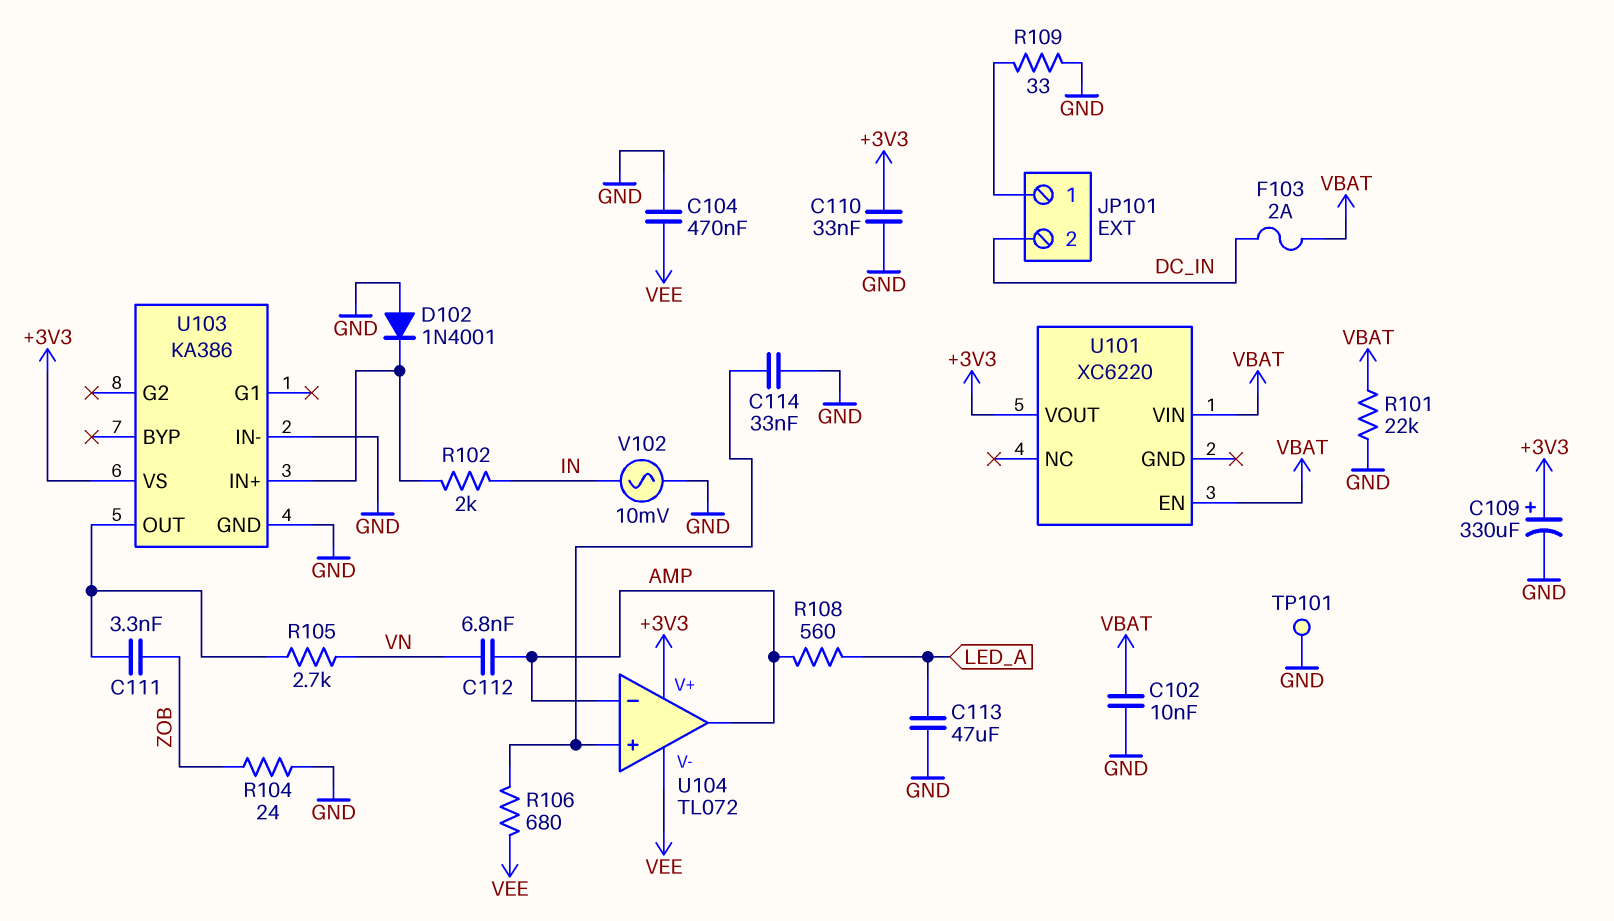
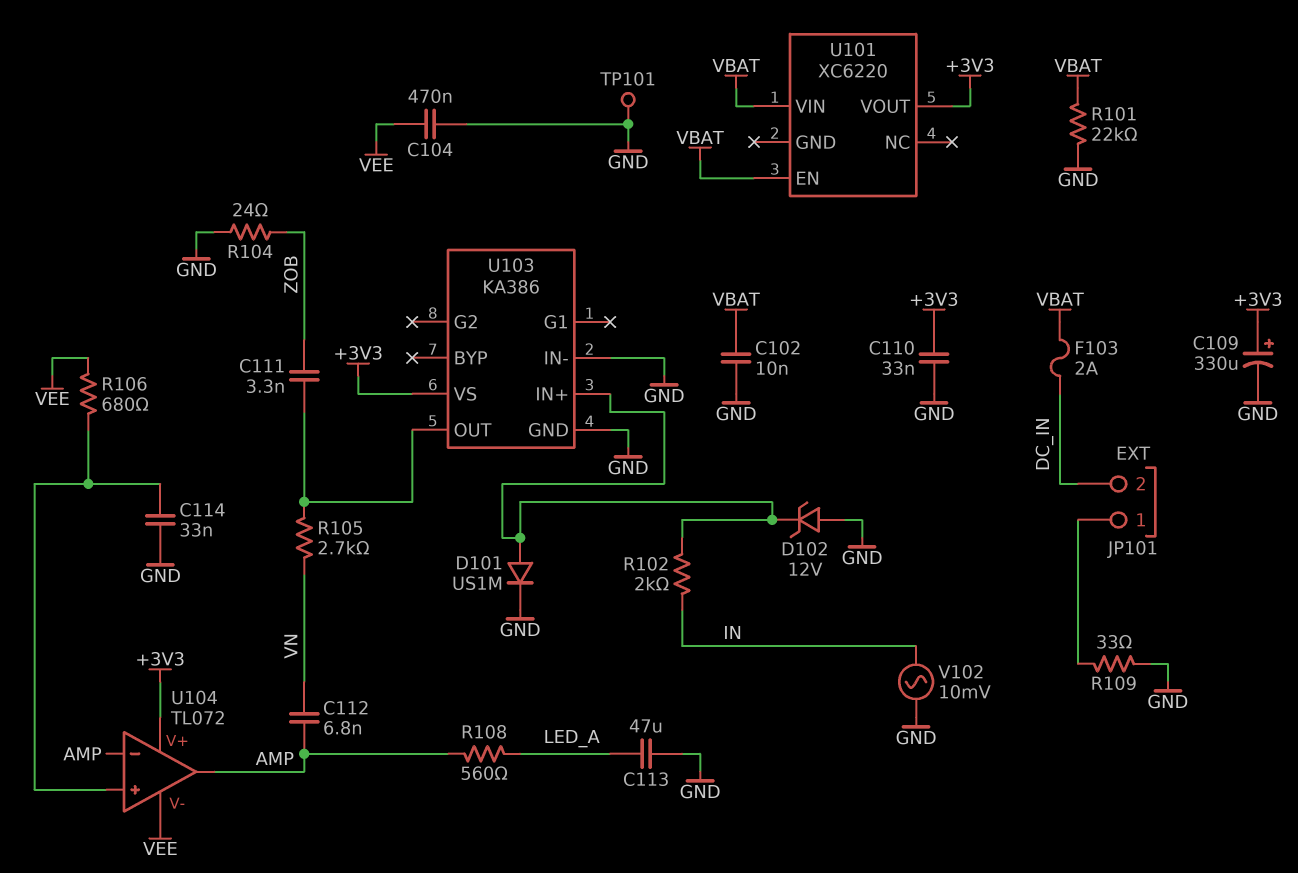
D101: none -> diode US1M (A U103/IN+, K GND)
D102: diode 1N4001 (A GND, K U103/IN+) -> zener 12V (A GND, K U103/IN+)

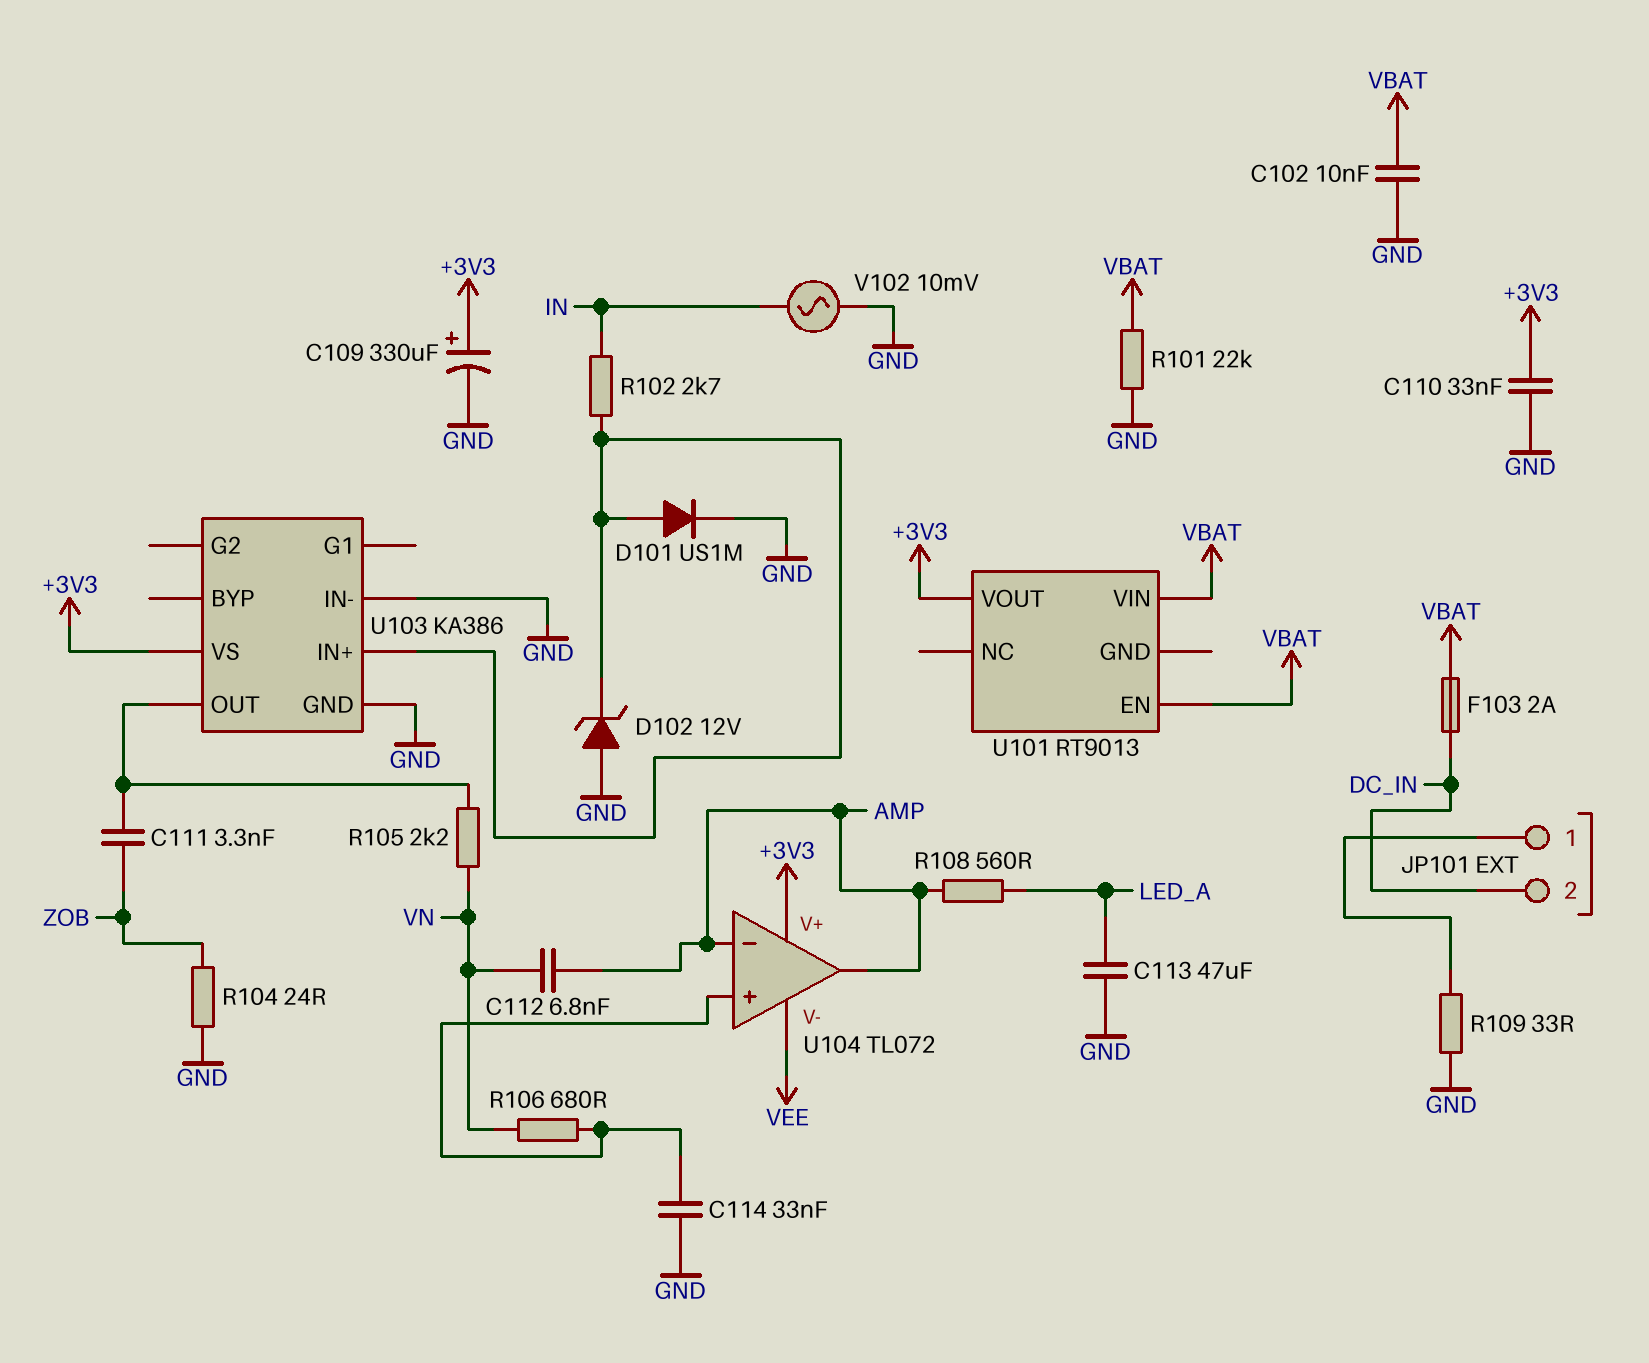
C104: 470nF (GND, VEE) -> none
R102: 2k (IN, U103/IN+) -> 2.7k (IN, U103/IN+)
R105: 2.7k (U103/OUT, VN) -> 2.2k (U103/OUT, VN)
R106: 680 (U104/in+, VEE) -> 680 (U104/in+, VN)
TP101: test point (GND) -> none
U101: XC6220 -> RT9013

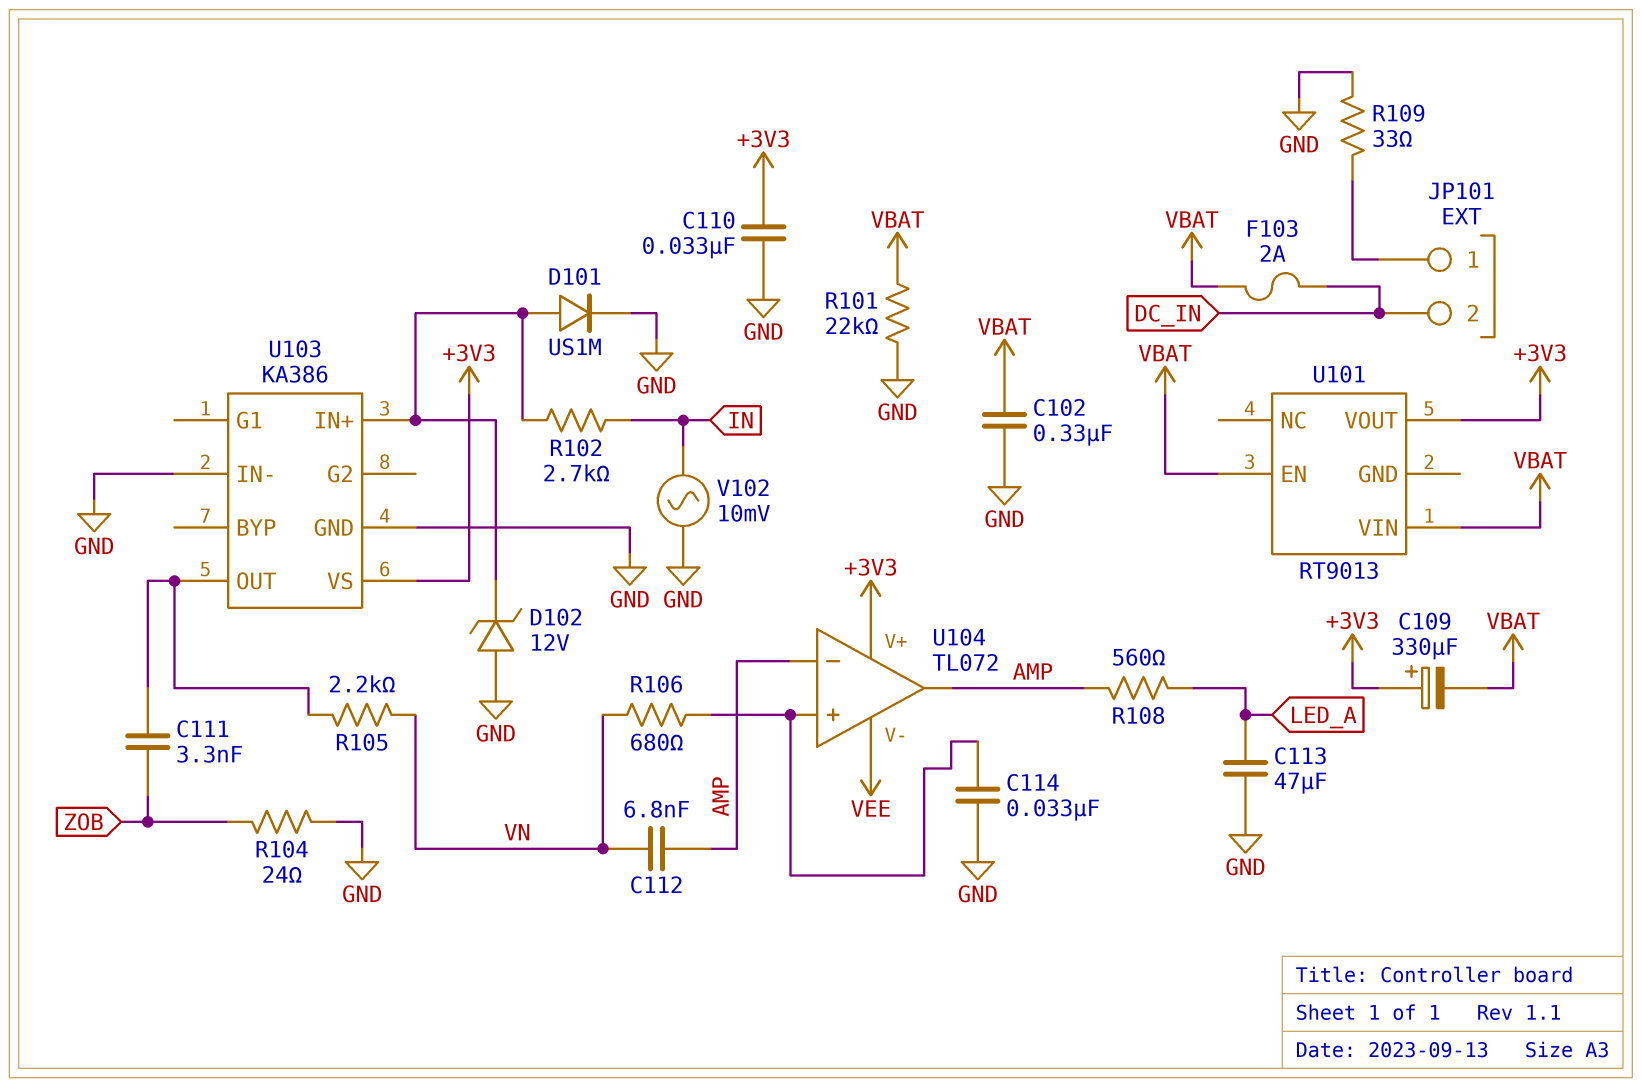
C102: 10nF (GND, VBAT) -> 330nF (GND, VBAT)
C109: 330uF (plus +3V3, minus GND) -> 330uF (plus +3V3, minus VBAT)

